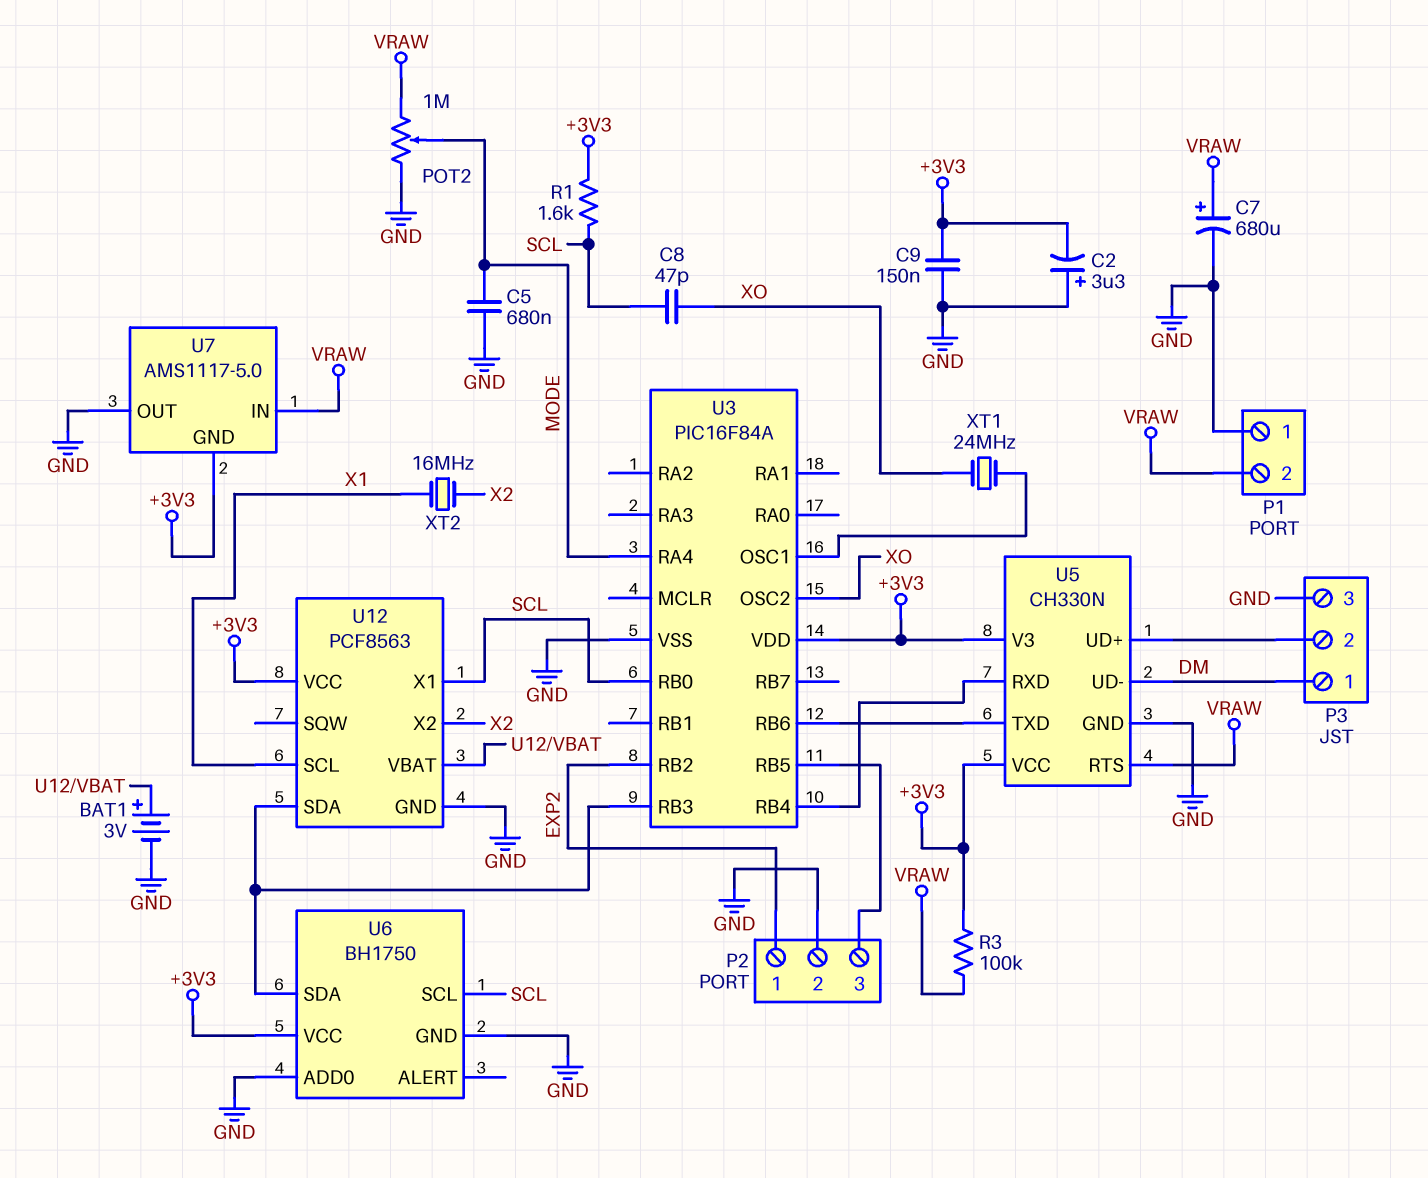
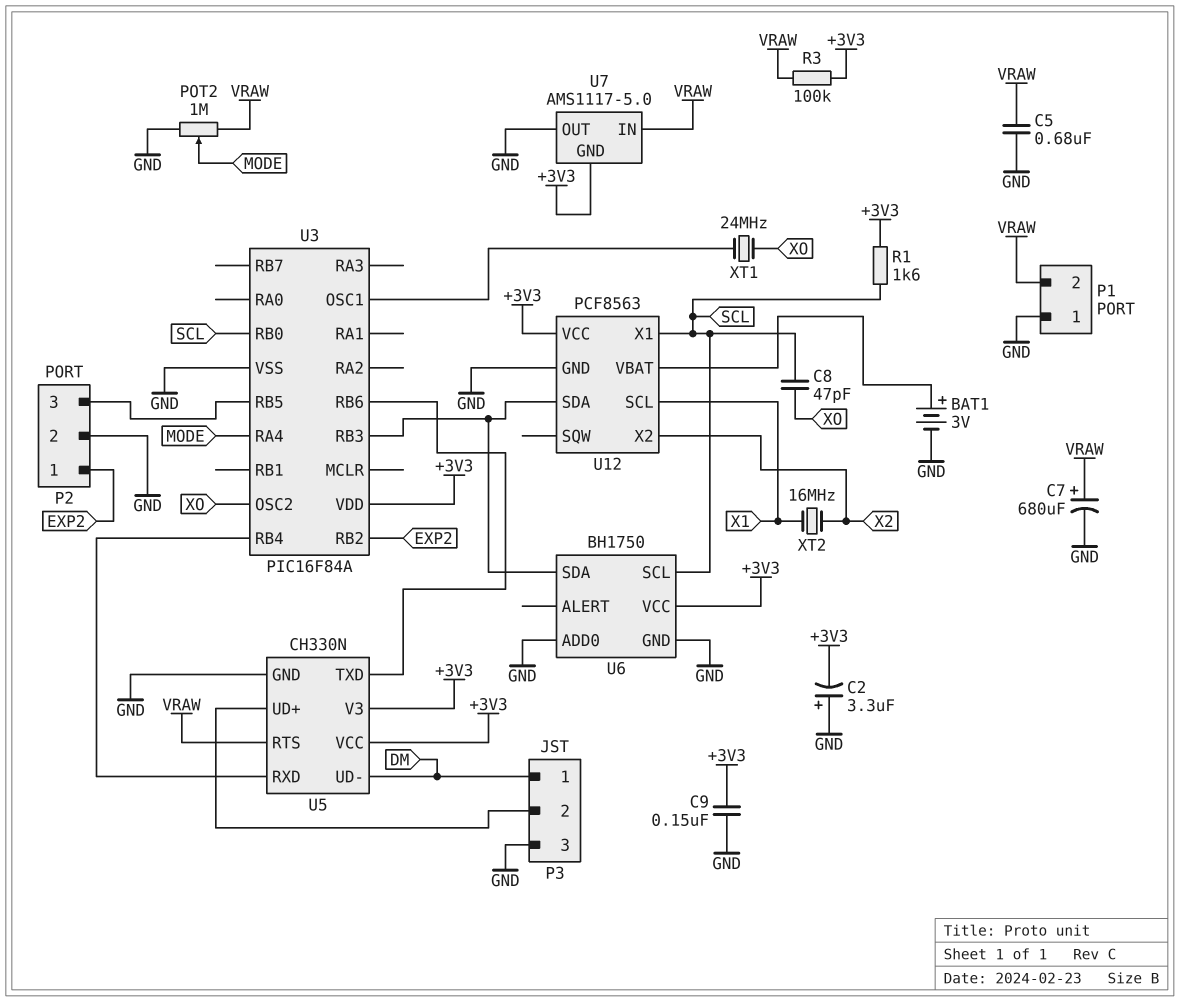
C5: 680nF (GND, MODE) -> 680nF (GND, VRAW)

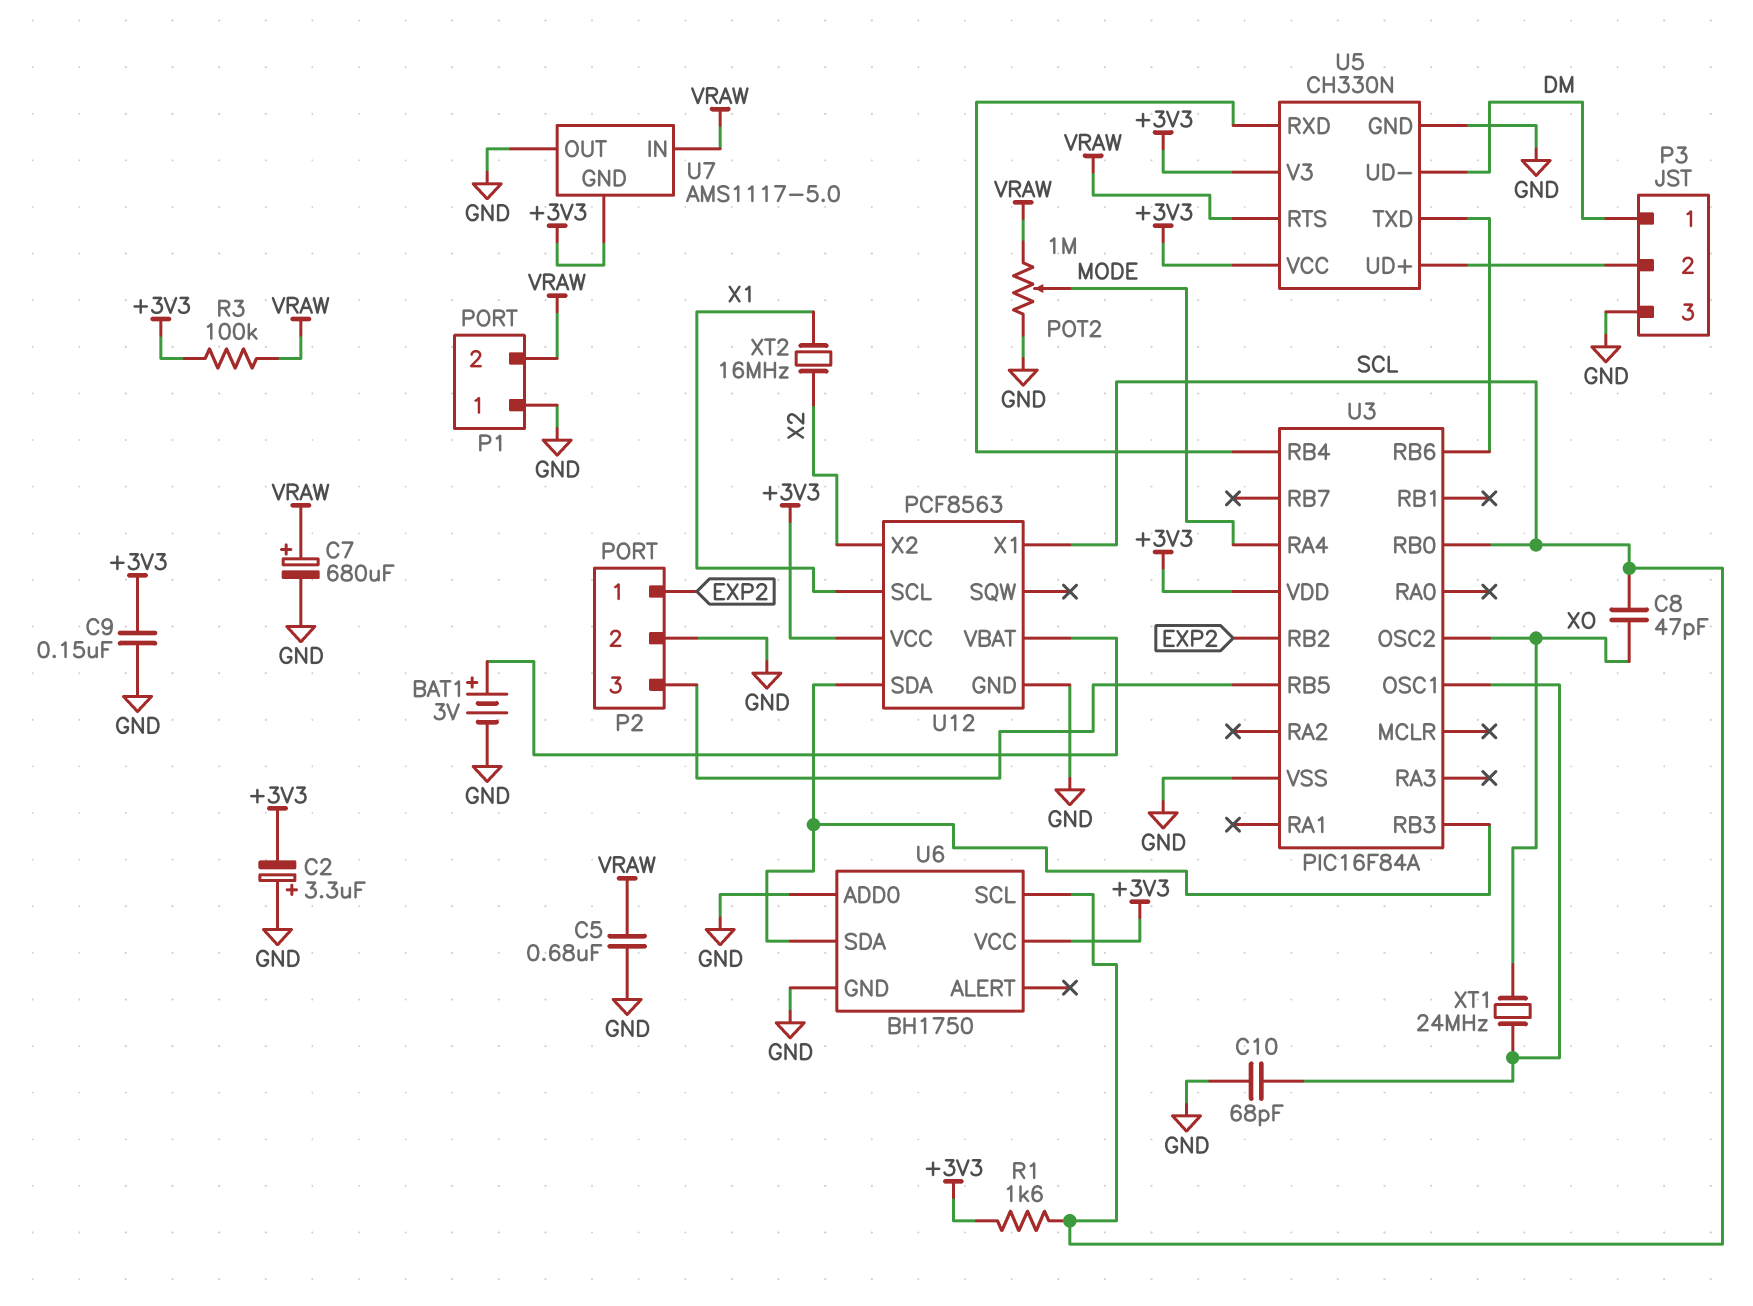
C10: none -> 68pF (GND, U3/OSC1)

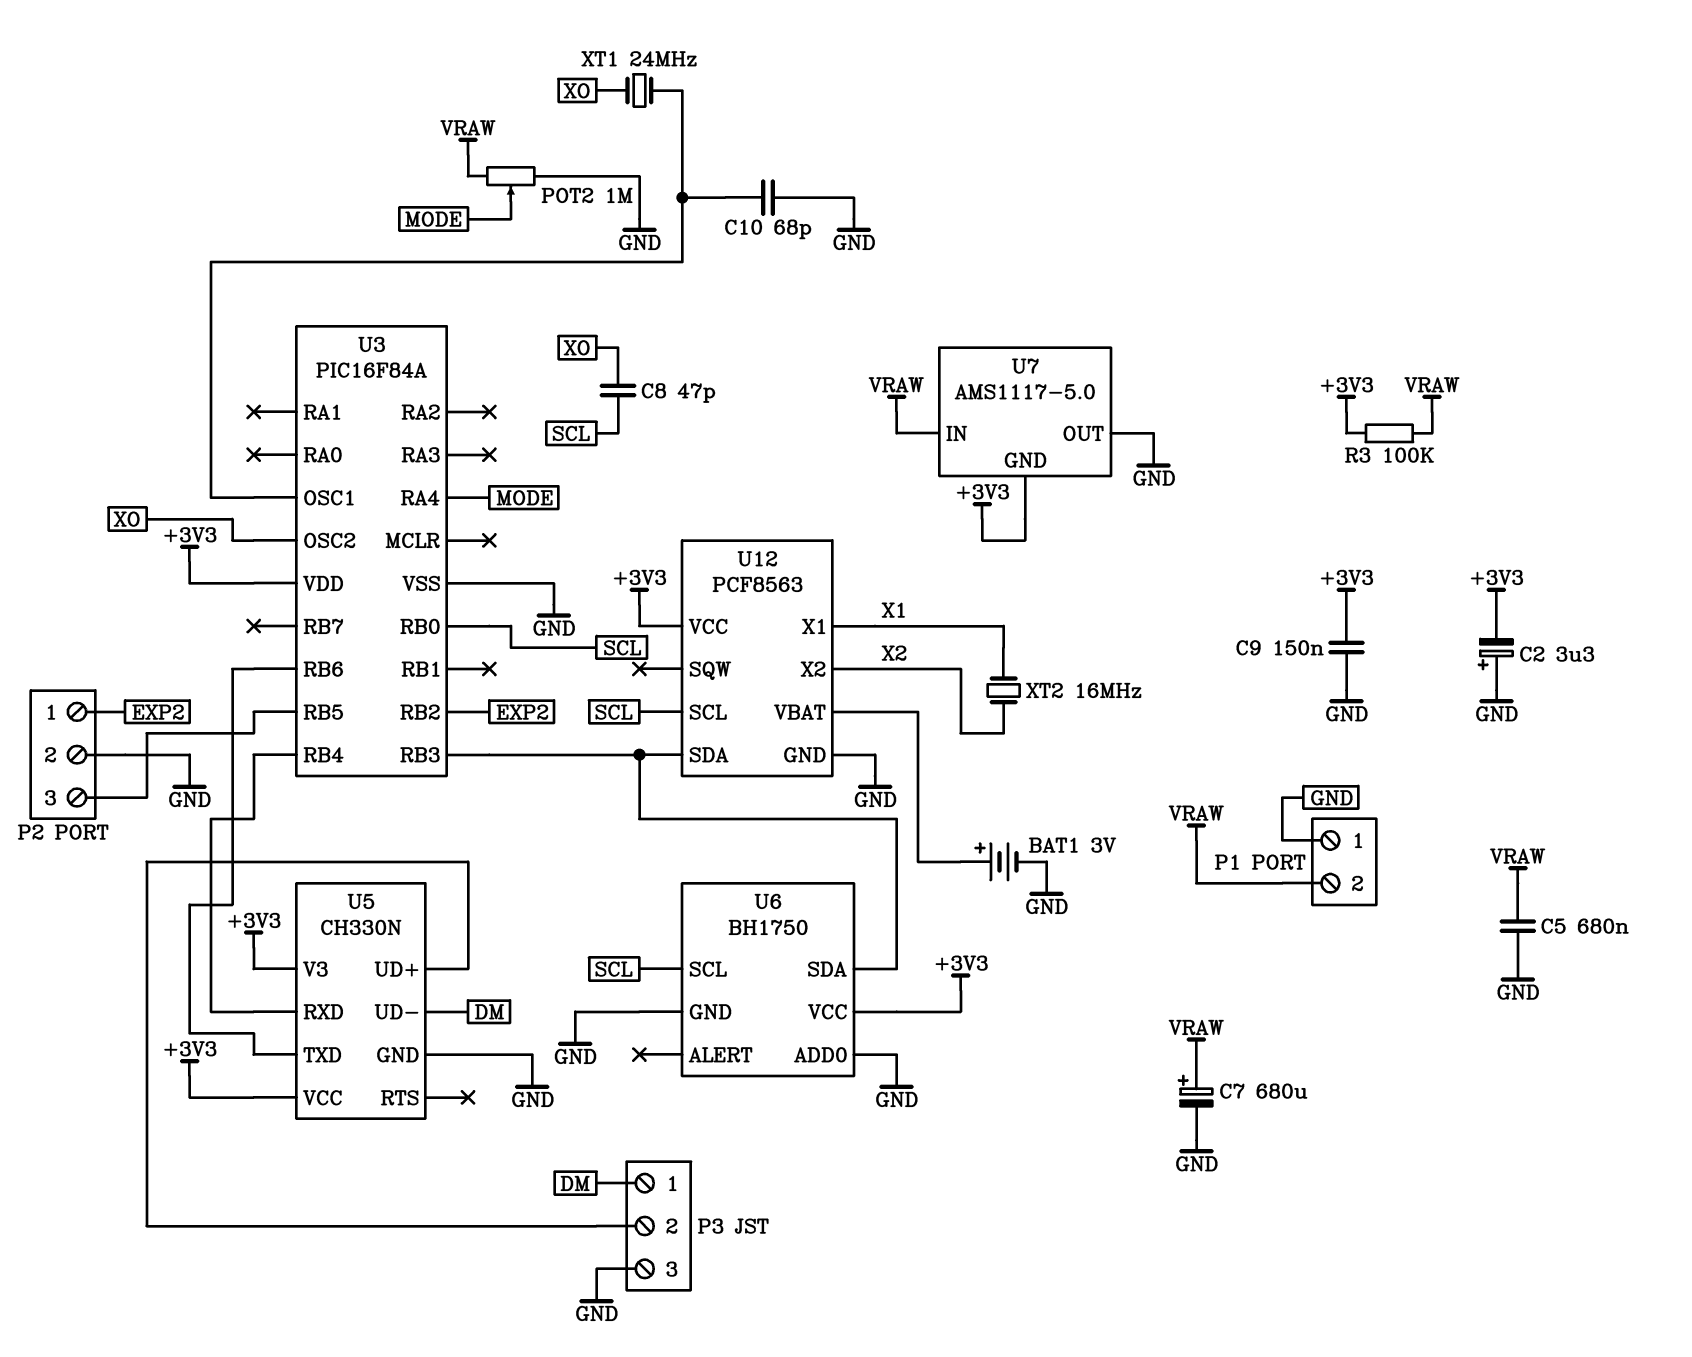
R1: 1.6k (+3V3, SCL) -> none
U5 pin RTS: VRAW -> none
U12 pin SCL: X1 -> SCL
U12 pin X1: SCL -> X1

